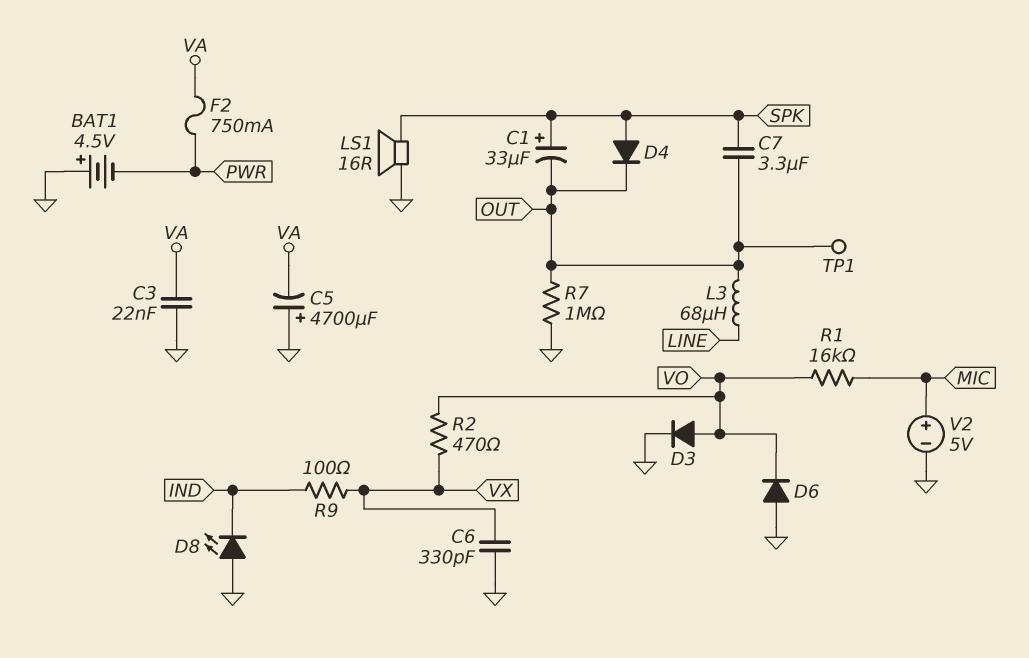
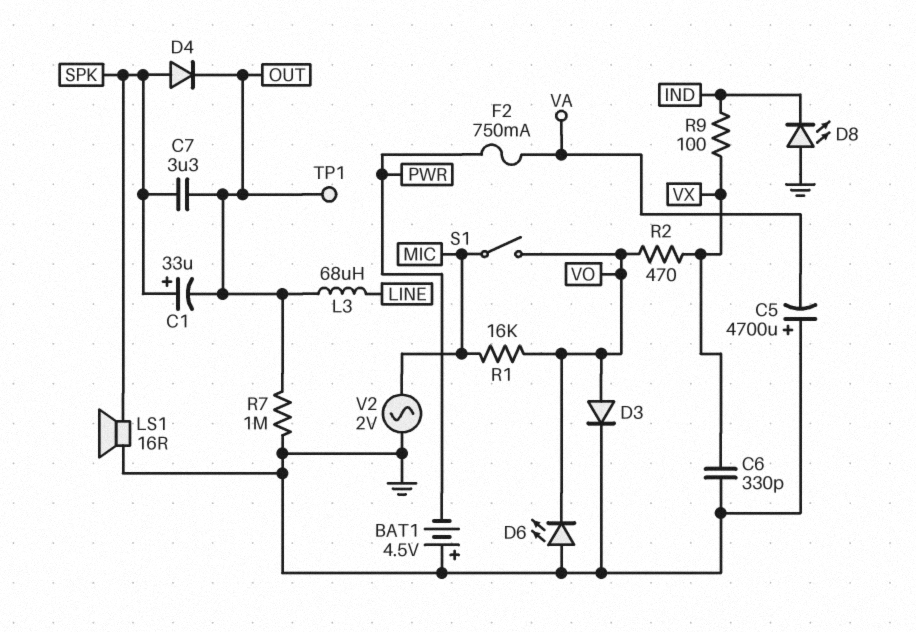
C3: 22nF (GND, VA) -> none
D6: diode (A GND, K VO) -> LED (A GND, K VO)
S1: none -> switch (MIC, VO)
V2: 5V (plus MIC, minus GND) -> AC 2V (GND, MIC)

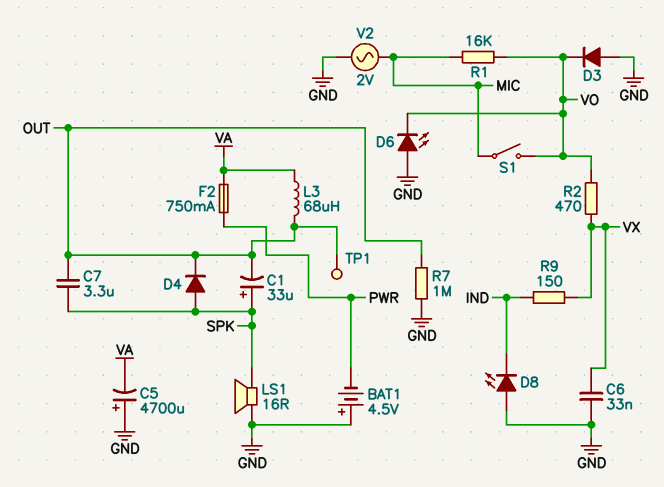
C6: 330pF (GND, VX) -> 33nF (GND, VX)
D3: diode (A VO, K GND) -> diode (A GND, K VO)
L3: 68uH (LINE, OUT) -> 68uH (OUT, VA)
R9: 100 (IND, VX) -> 150 (IND, VX)

